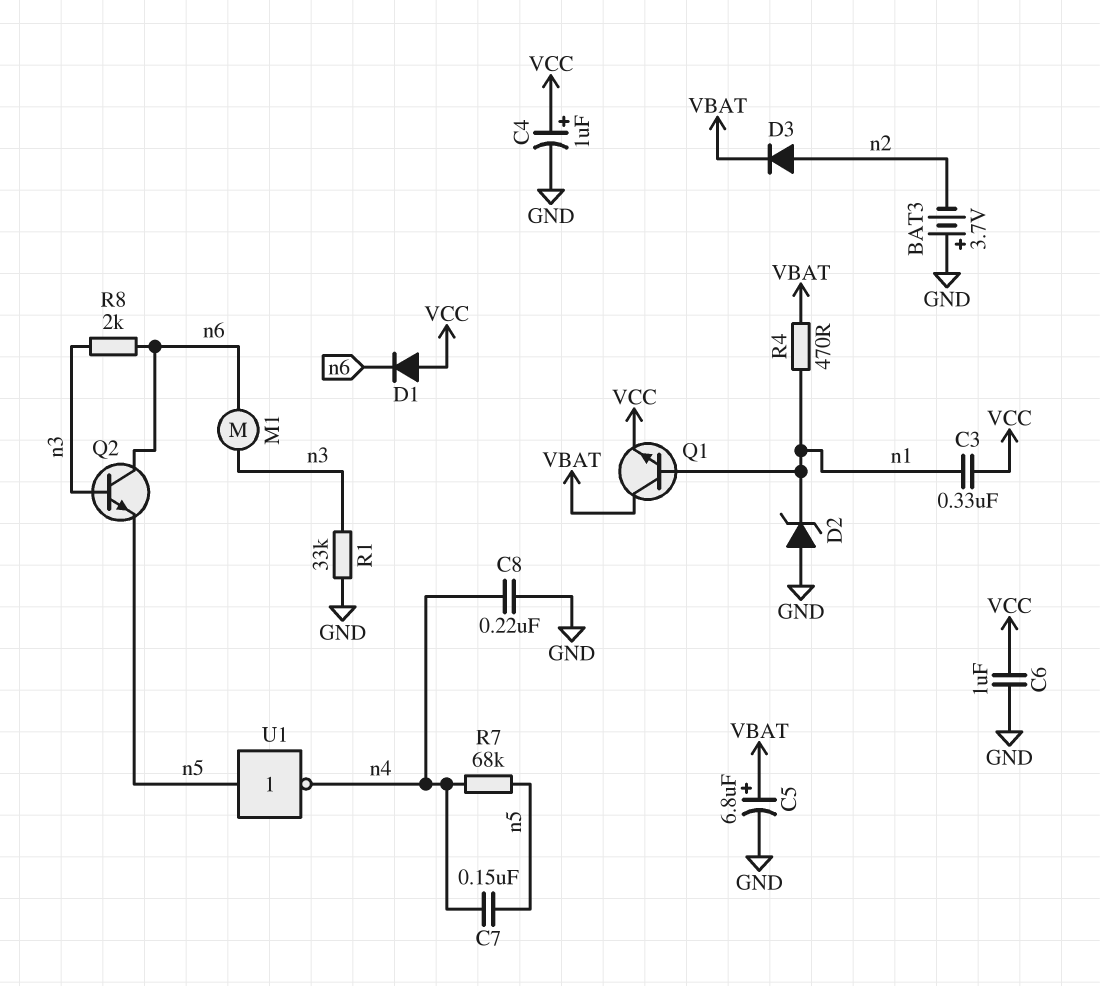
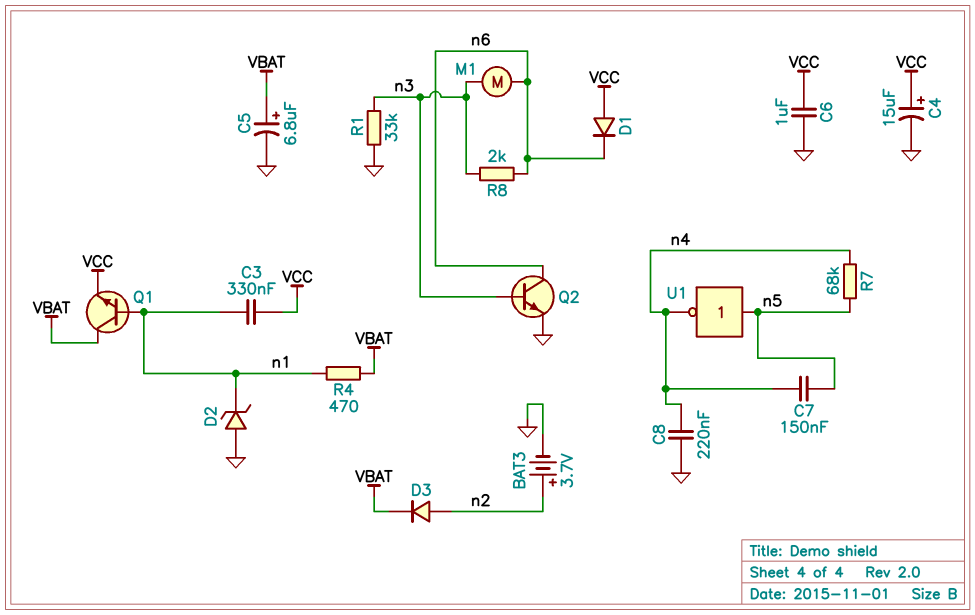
BAT3: 3.7V (plus GND, minus n2) -> 3.7V (plus n2, minus GND)
C4: 1uF (plus VCC, minus GND) -> 15uF (plus VCC, minus GND)
Q2: NPN (B n3, C n6, E n5) -> NPN (B n3, C n6, E GND)

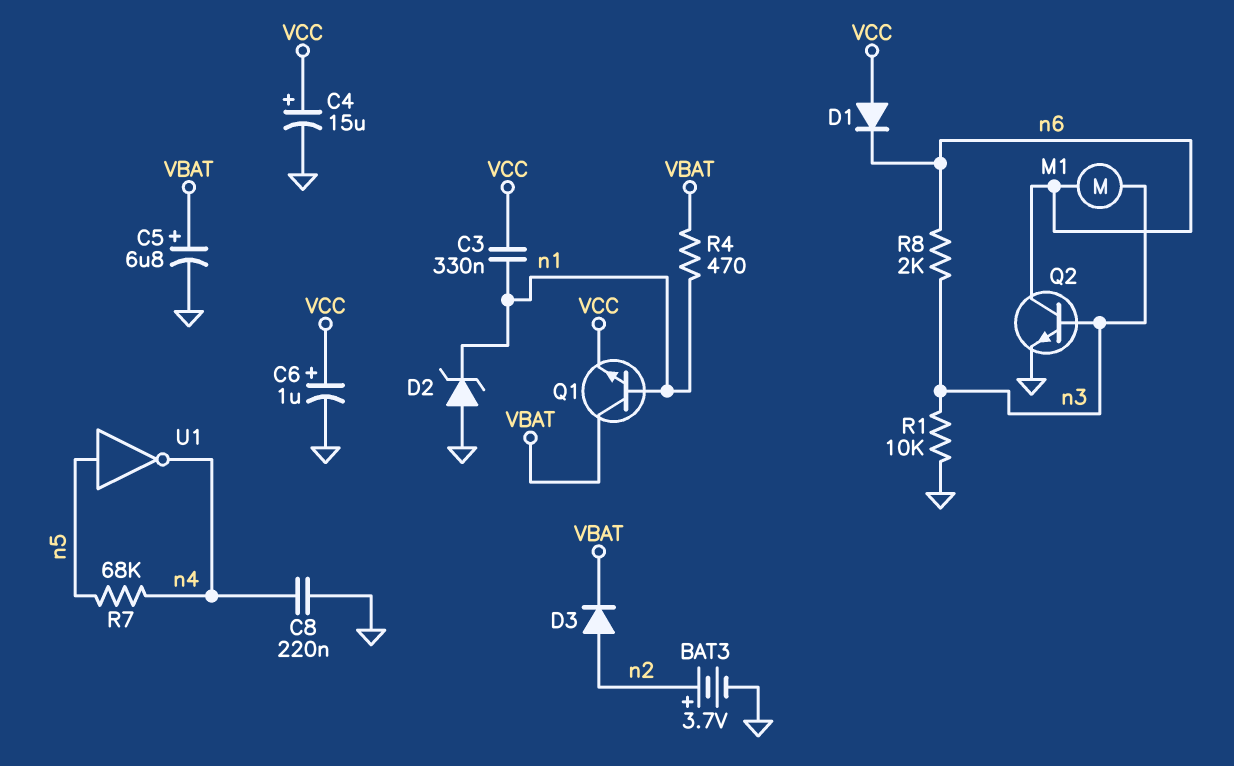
C6: 1uF (GND, VCC) -> 1uF (plus VCC, minus GND)
C7: 150nF (n4, n5) -> none
R1: 33k (GND, n3) -> 10k (GND, n3)

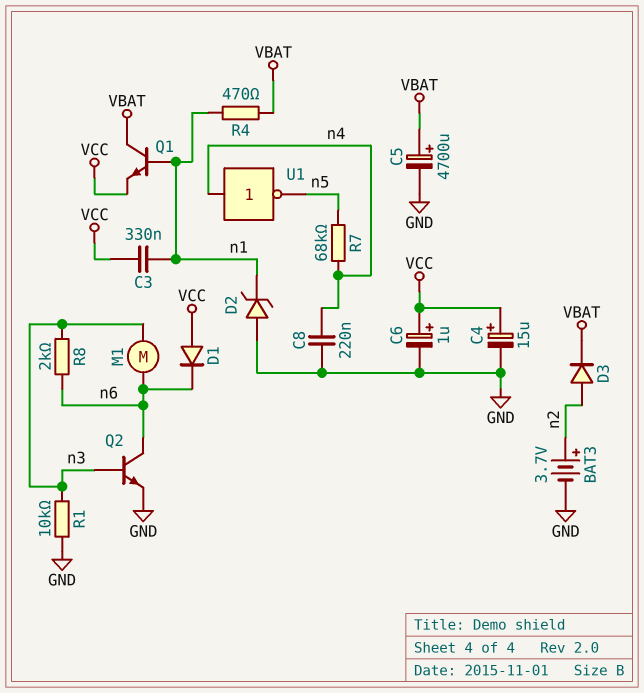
C5: 6.8uF (plus VBAT, minus GND) -> 4700uF (plus VBAT, minus GND)
U1: NOT (in n5, out n4) -> NOT (in n4, out n5)

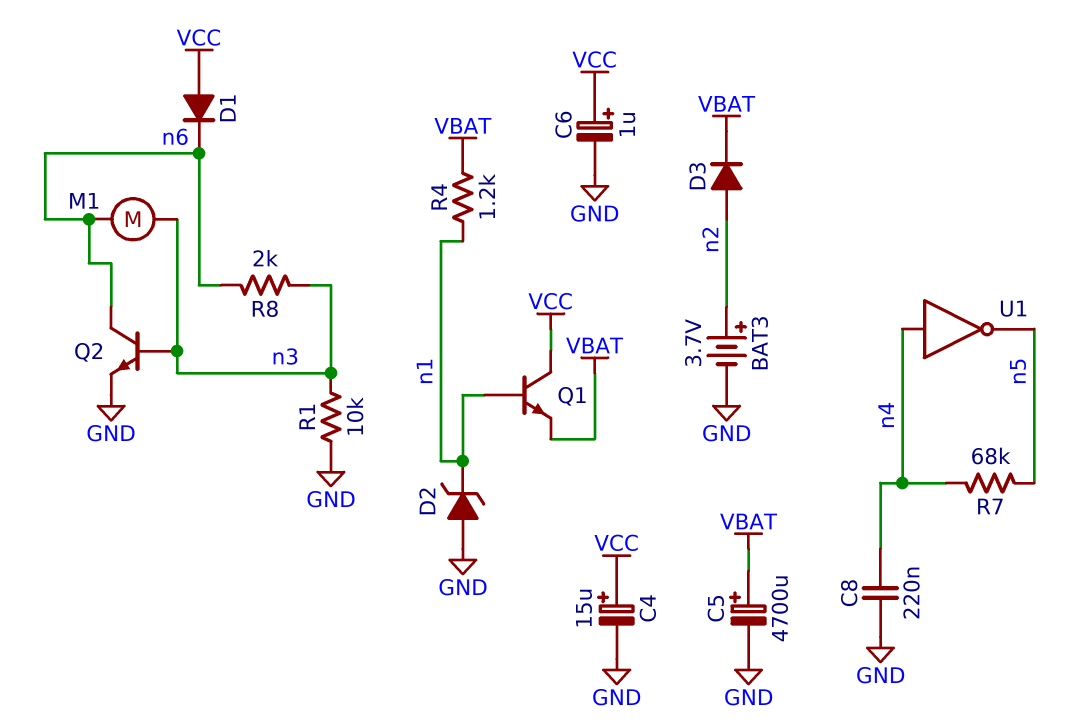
C3: 330nF (VCC, n1) -> none
Q1: NPN (B n1, C VBAT, E VCC) -> NPN (B n1, C VCC, E VBAT)
R4: 470 (VBAT, n1) -> 1.2k (VBAT, n1)

